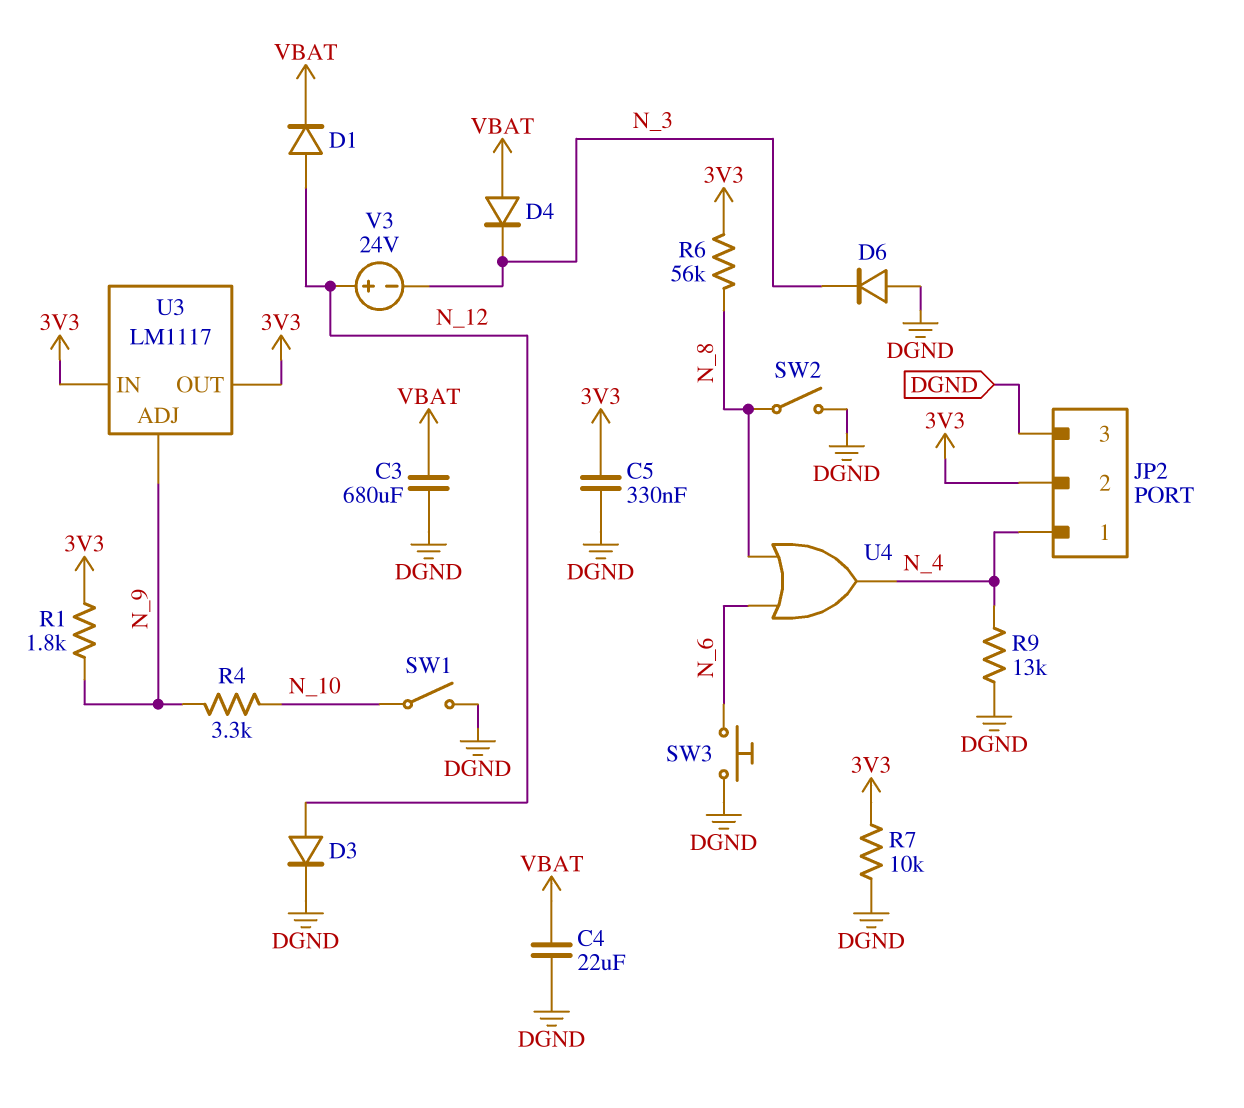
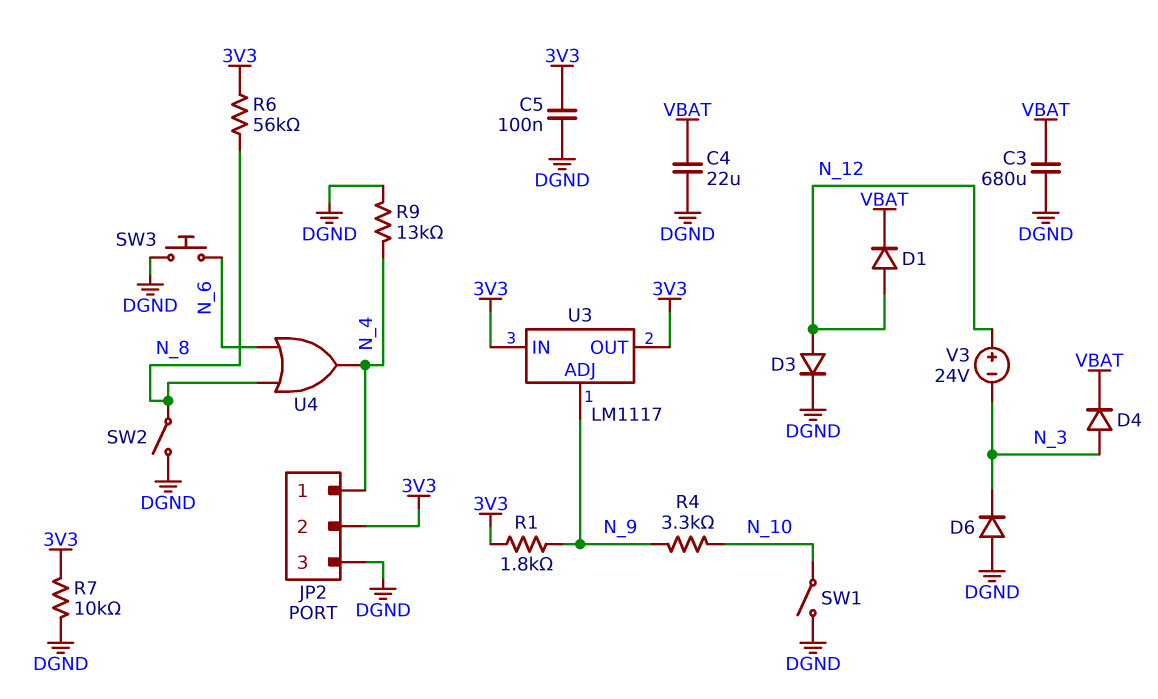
C5: 330nF (3V3, DGND) -> 100nF (3V3, DGND)
D4: diode (A VBAT, K N_3) -> diode (A N_3, K VBAT)

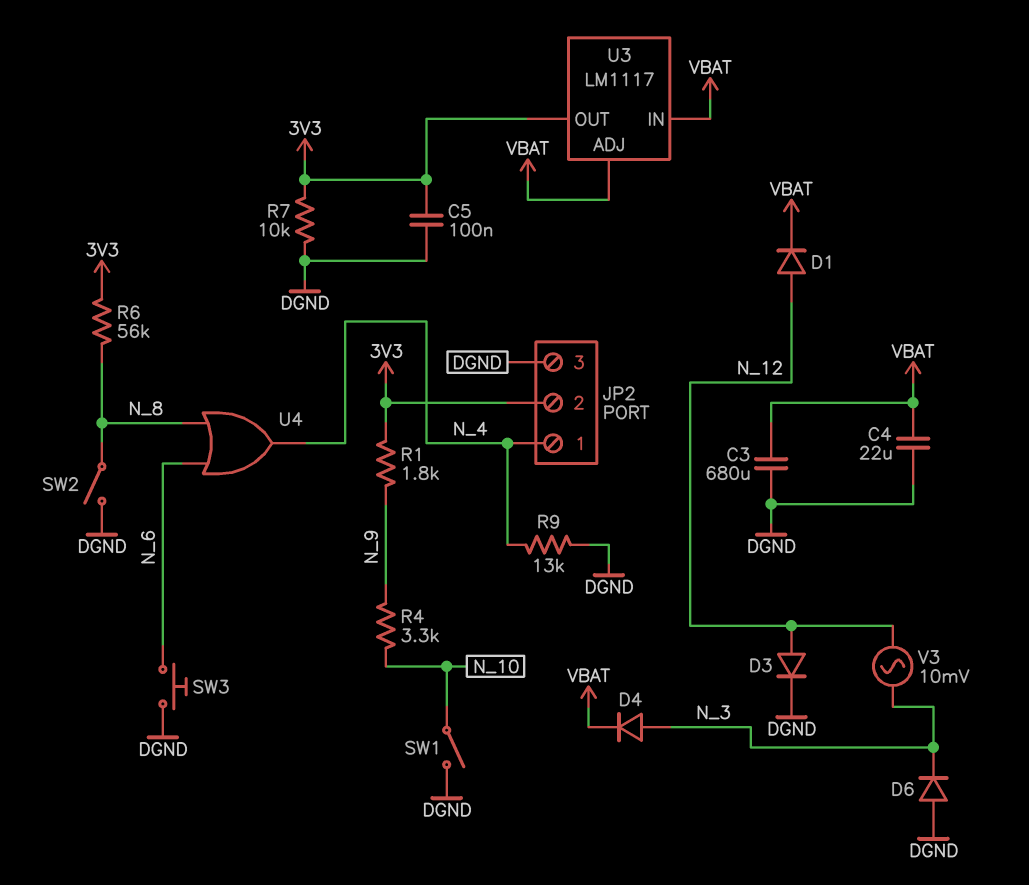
U3 pin ADJ: N_9 -> VBAT
U3 pin IN: 3V3 -> VBAT
V3: 24V (plus N_12, minus N_3) -> AC 10mV (N_3, N_12)

